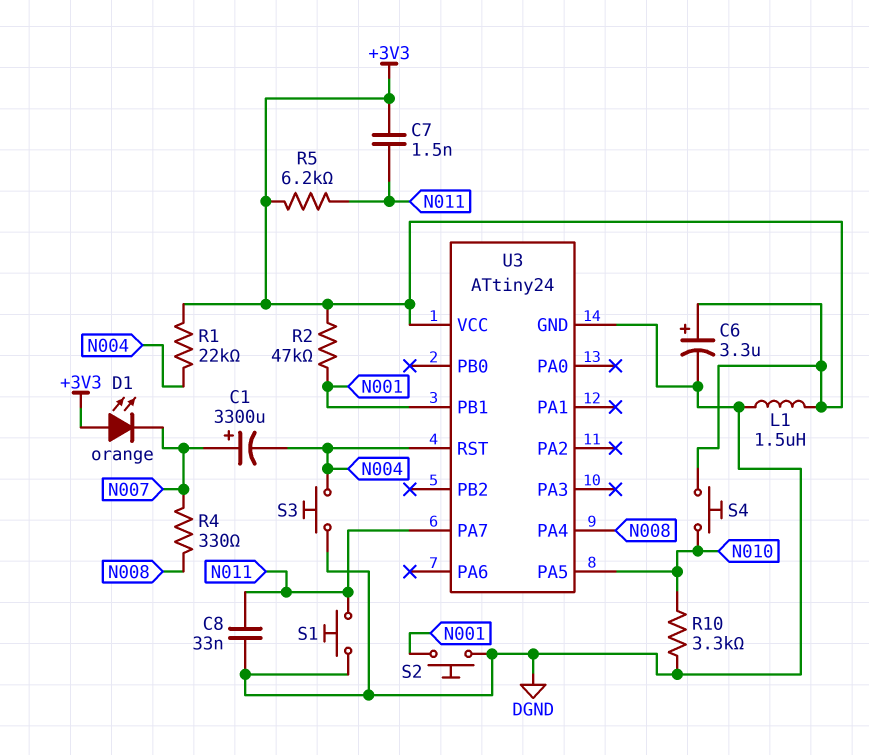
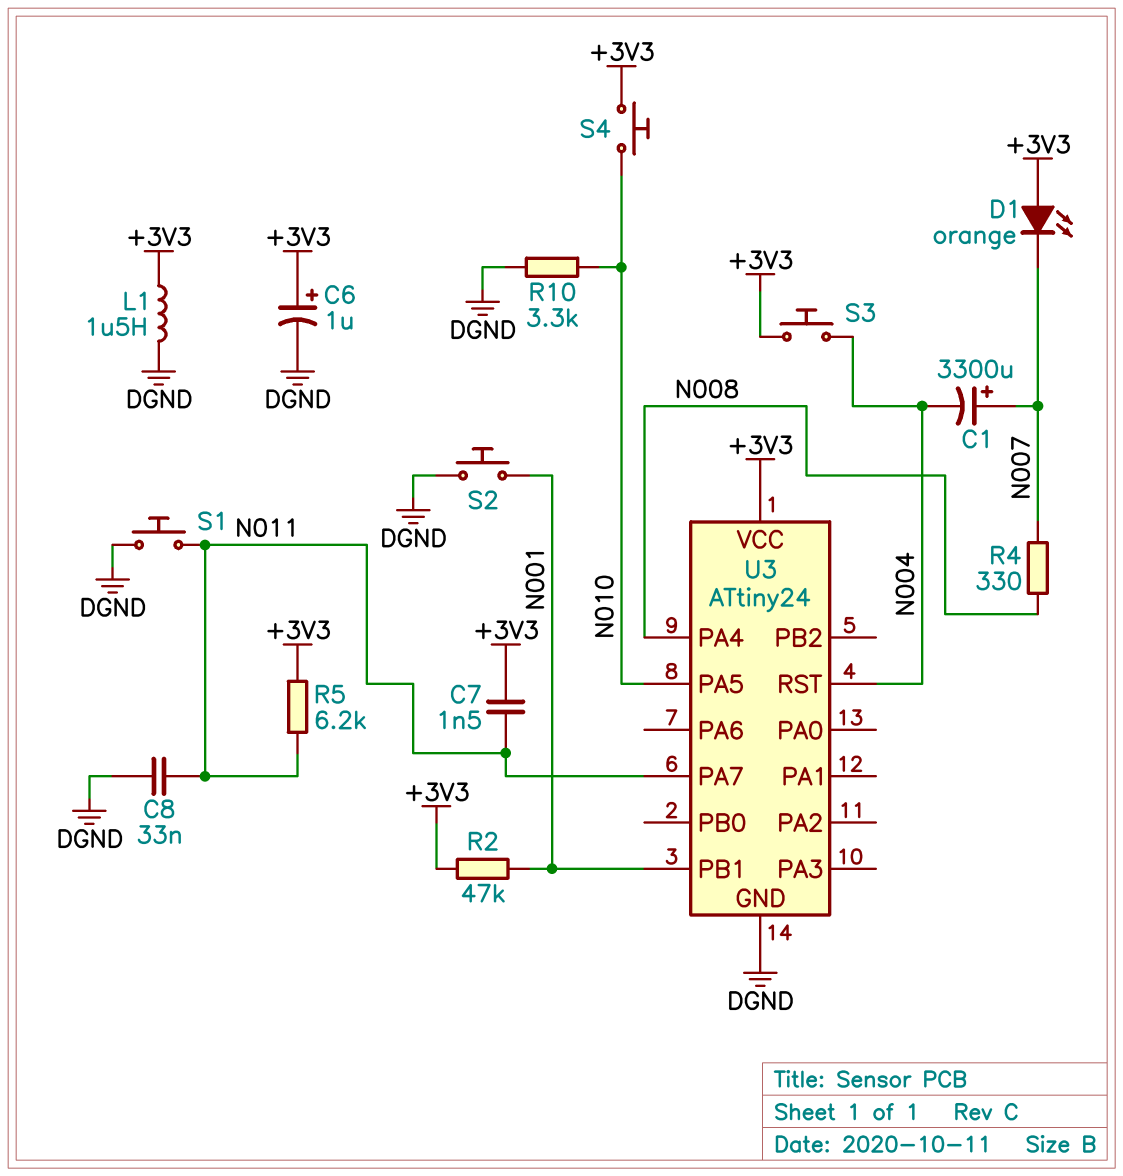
C6: 3.3uF (plus +3V3, minus DGND) -> 1uF (plus +3V3, minus DGND)
R1: 22k (+3V3, N004) -> none
S3: button (DGND, N004) -> button (+3V3, N004)

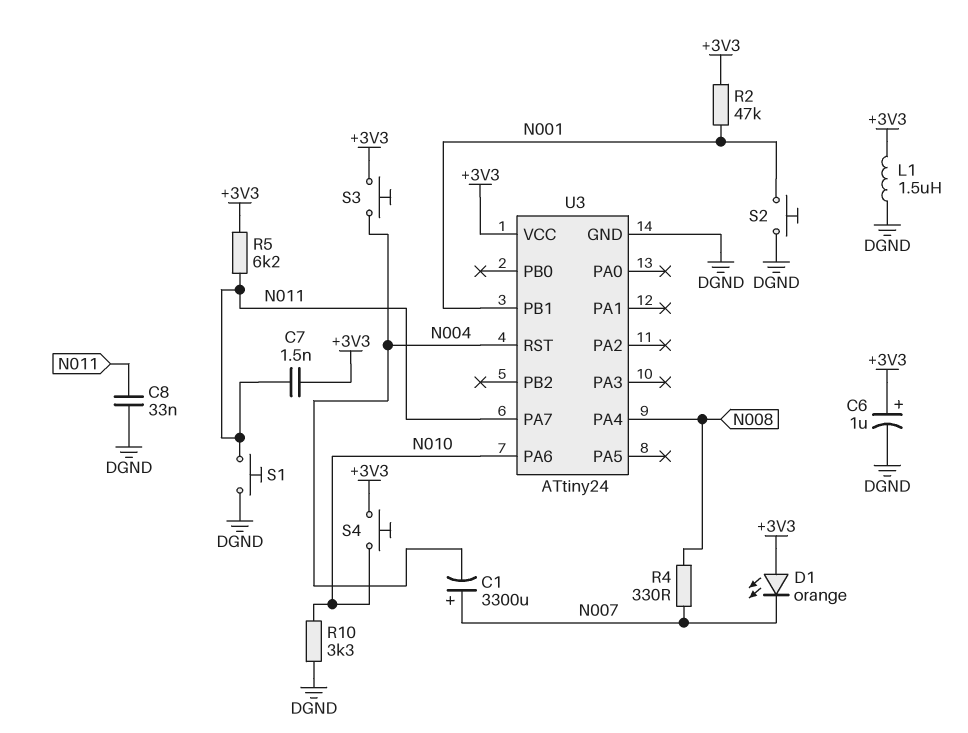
U3 pin PA5: N010 -> none
U3 pin PA6: none -> N010

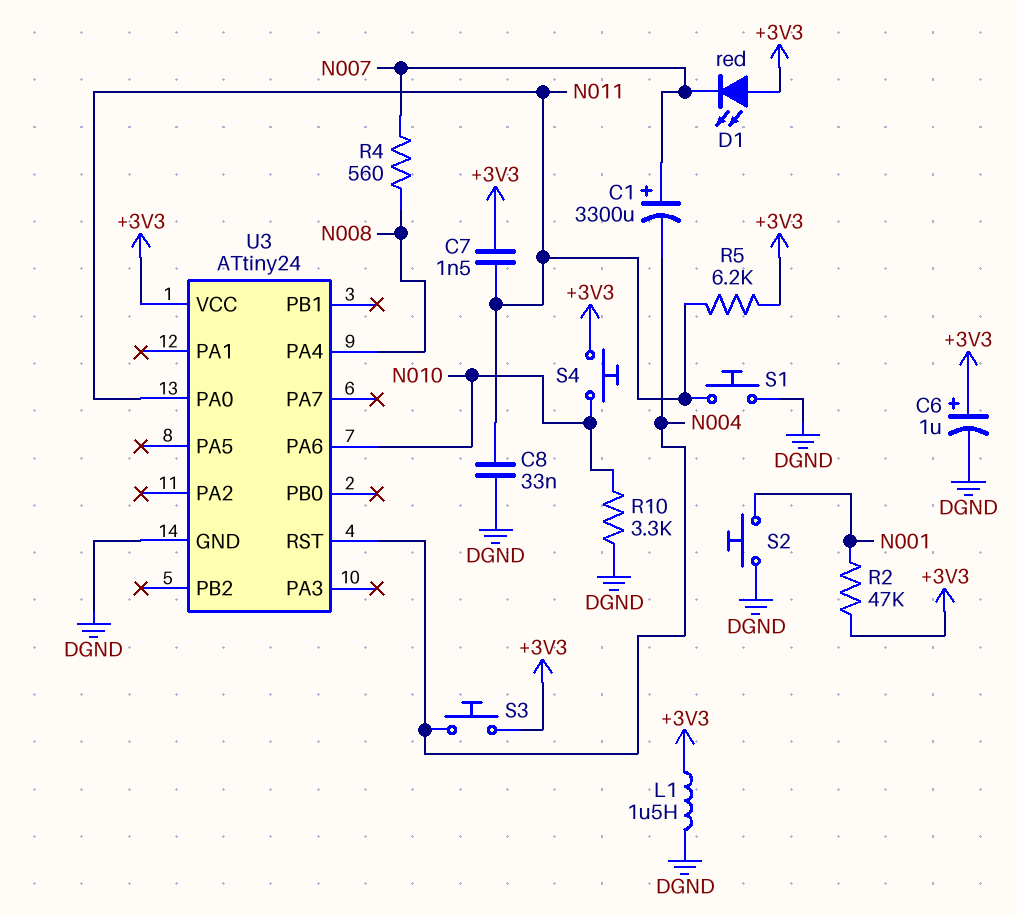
D1: LED orange (A +3V3, K N007) -> LED red (A +3V3, K N007)
R4: 330 (N007, N008) -> 560 (N007, N008)
U3 pin PA0: none -> N011
U3 pin PA7: N011 -> none
U3 pin PB1: N001 -> none

